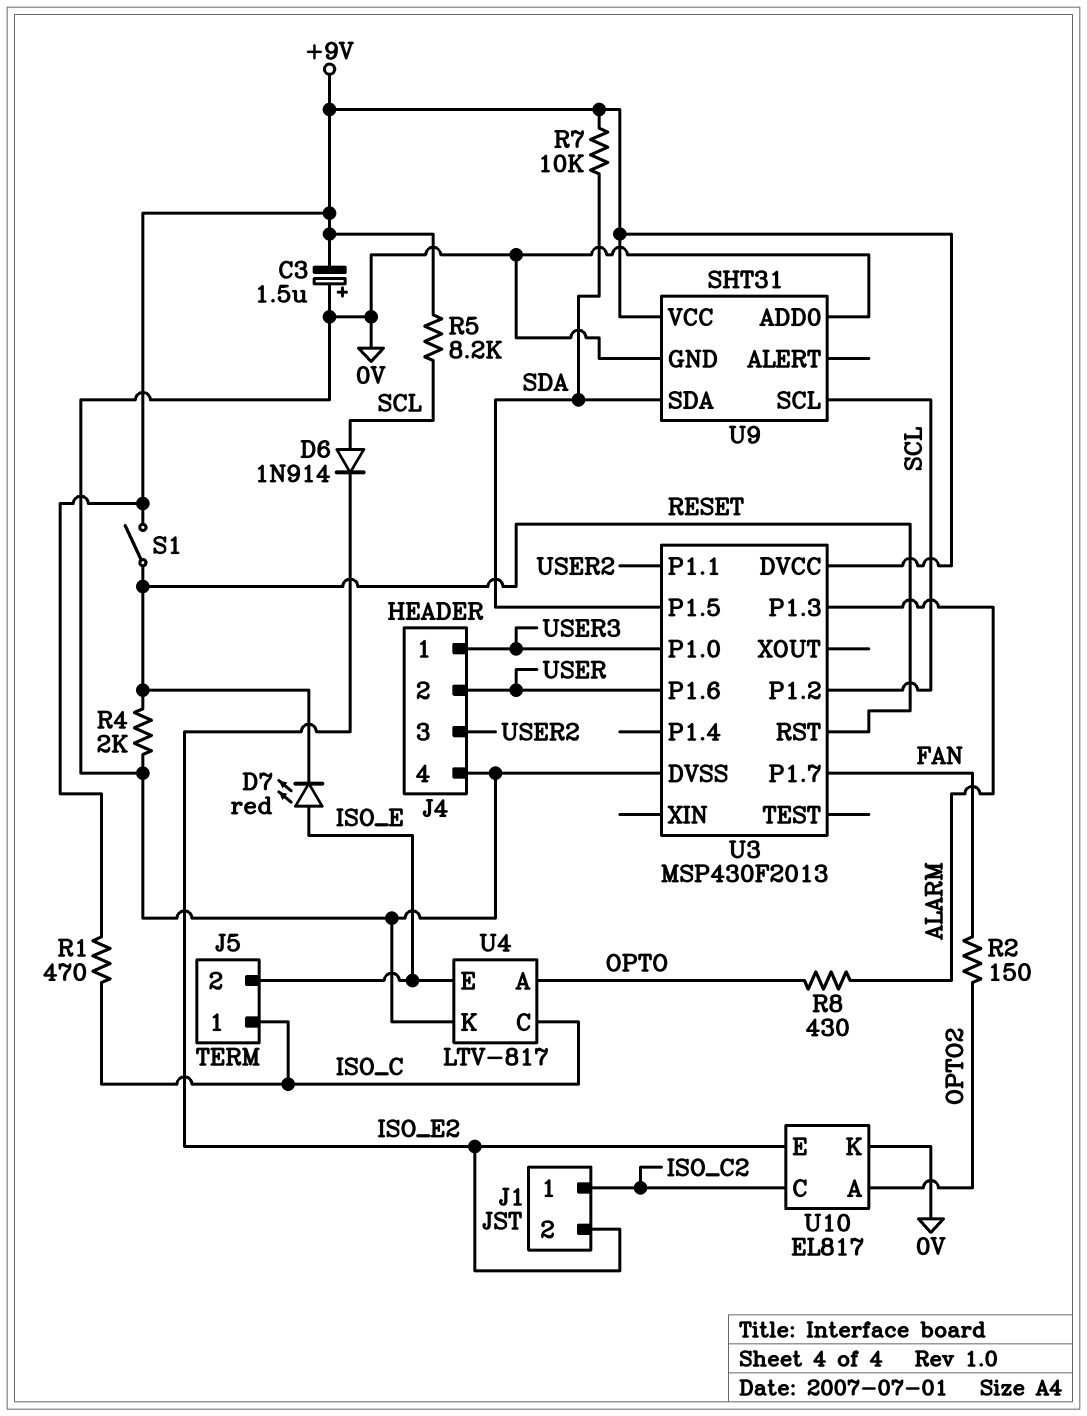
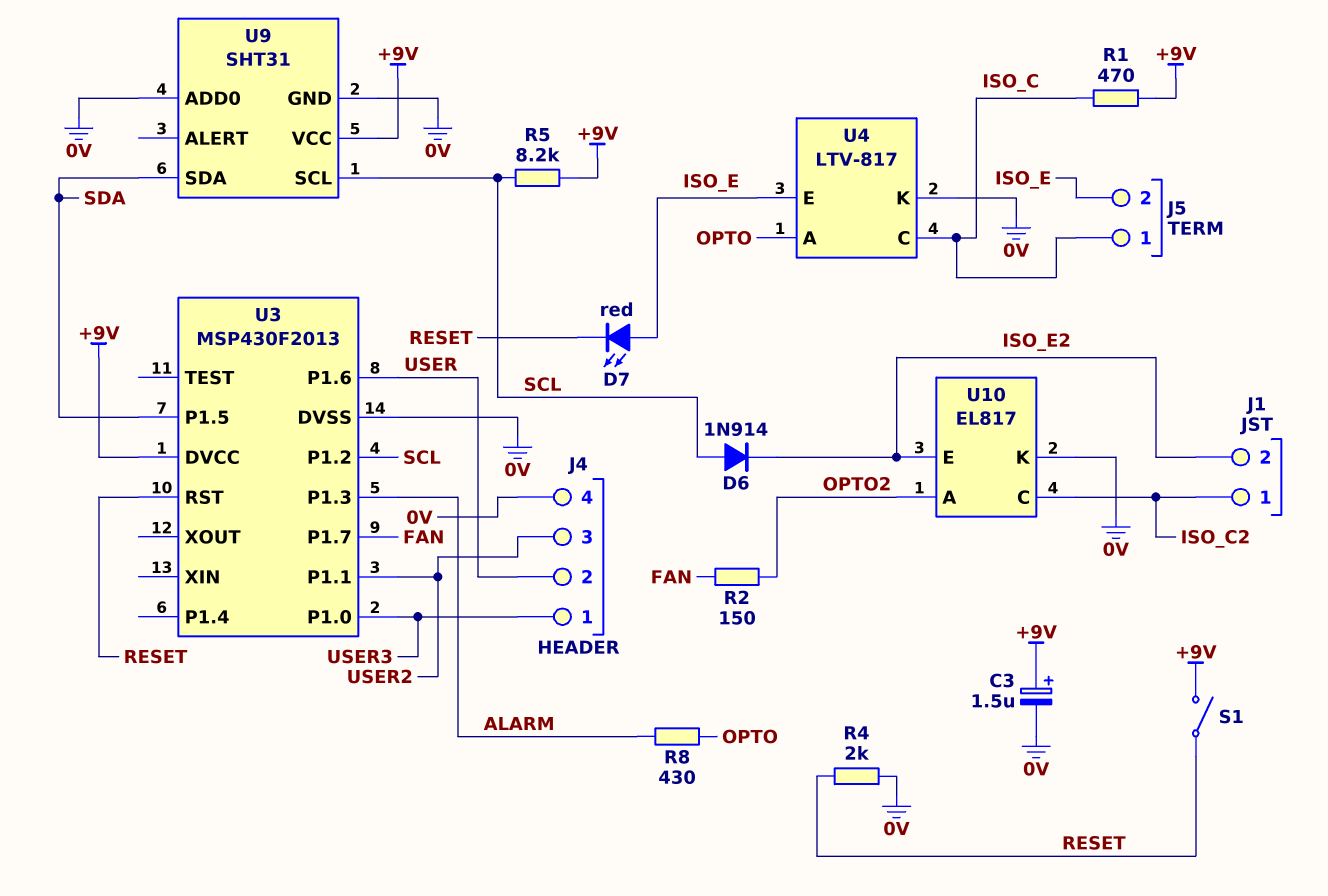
C3: 1.5uF (plus 0V, minus +9V) -> 1.5uF (plus +9V, minus 0V)
R7: 10k (+9V, SDA) -> none

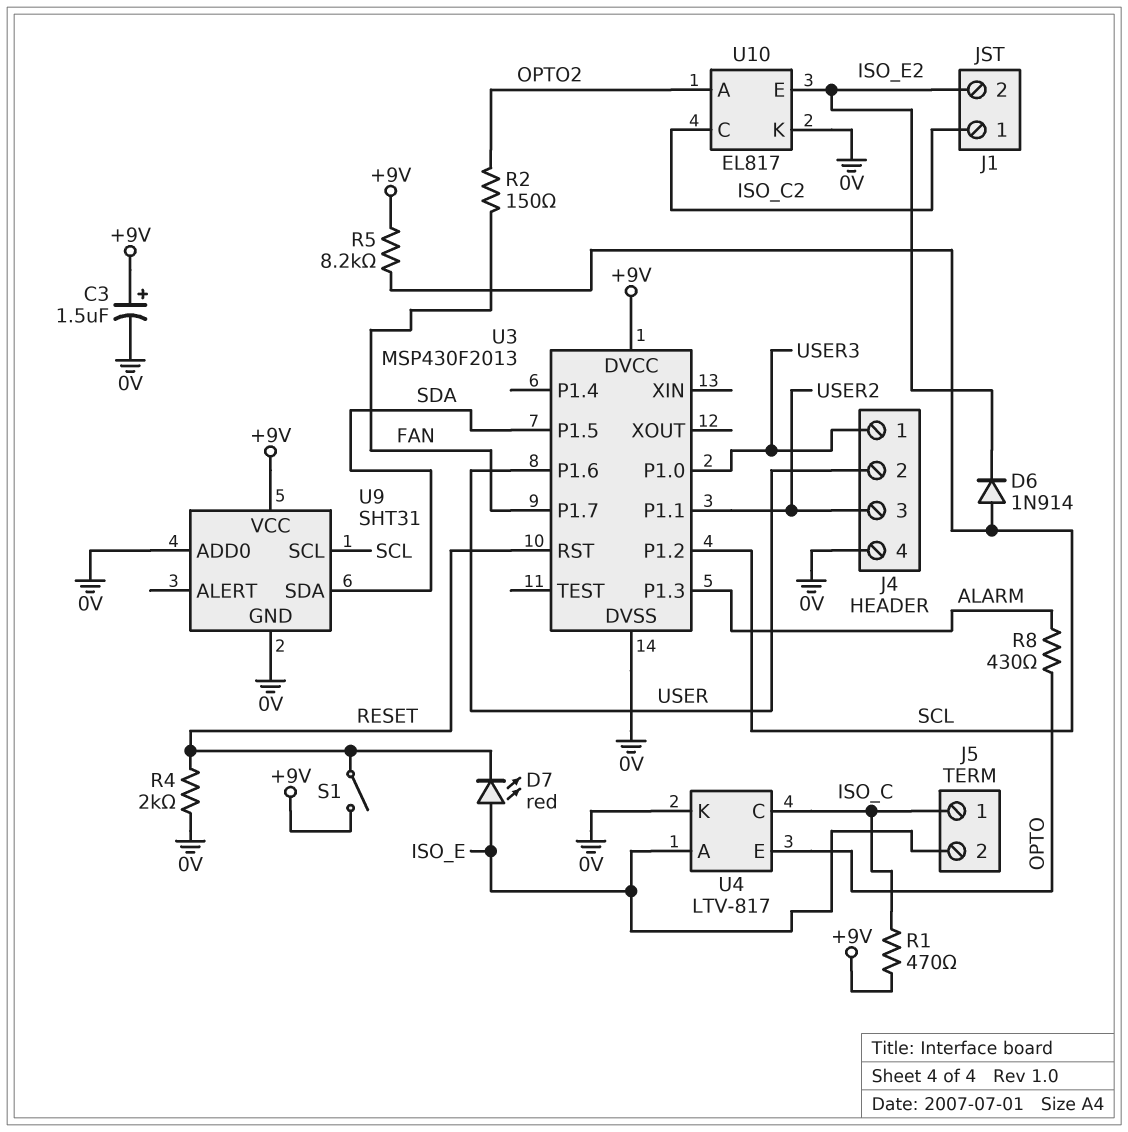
U4 pin A: OPTO -> ISO_E
U4 pin E: ISO_E -> OPTO

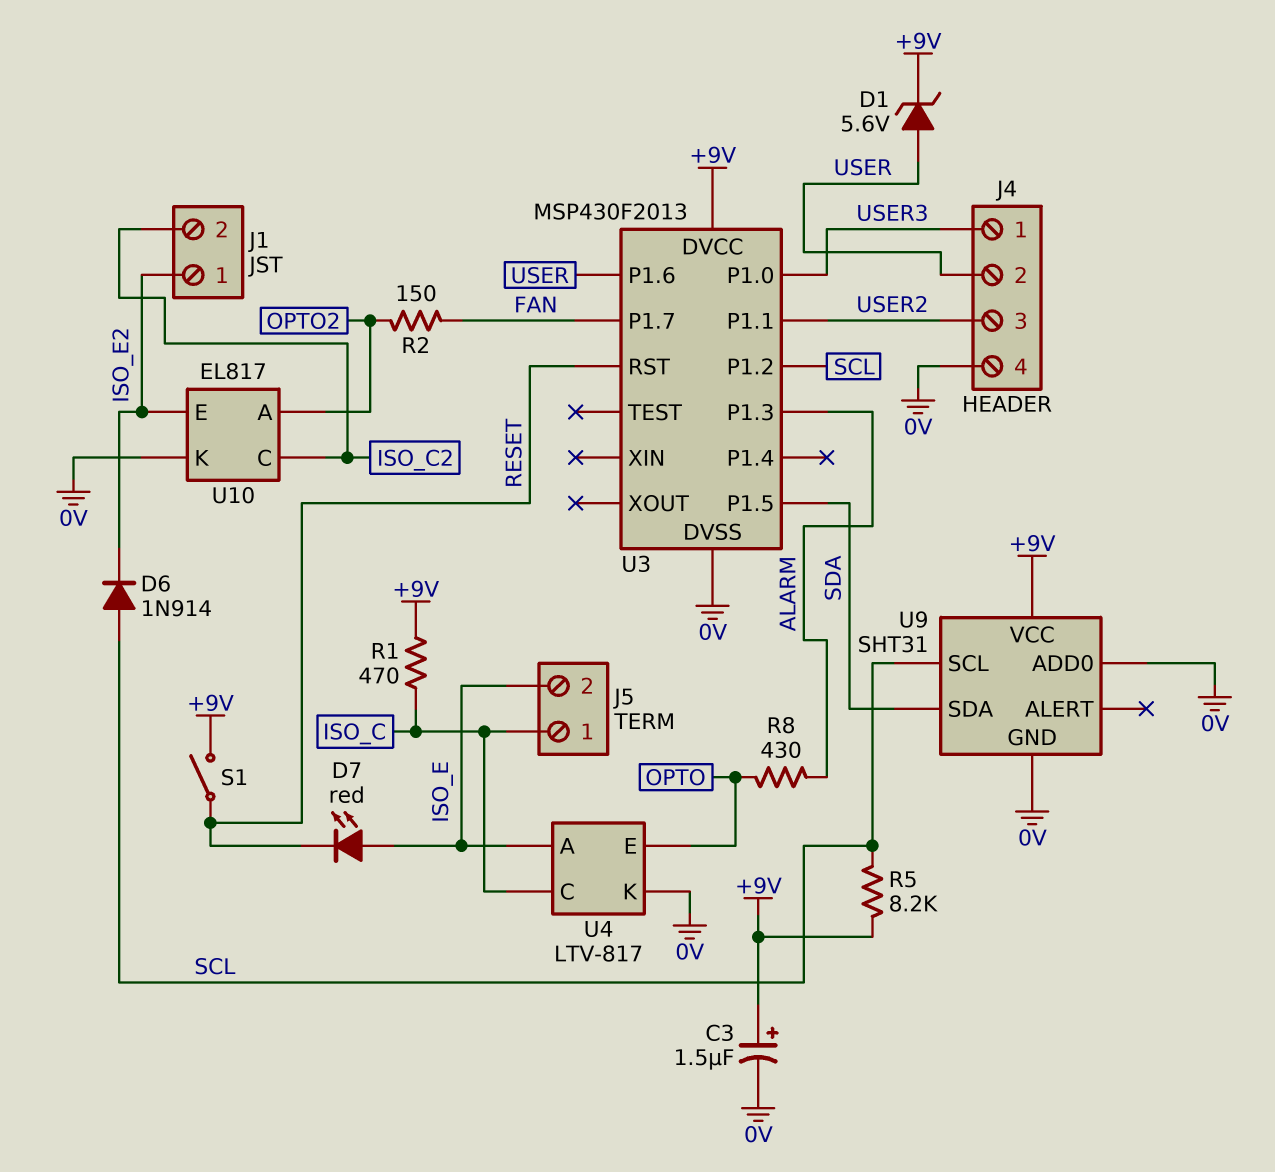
D1: none -> zener 5.6V (A USER, K +9V)
J1 pin 1: ISO_C2 -> ISO_E2
J1 pin 2: ISO_E2 -> ISO_C2
R4: 2k (0V, RESET) -> none

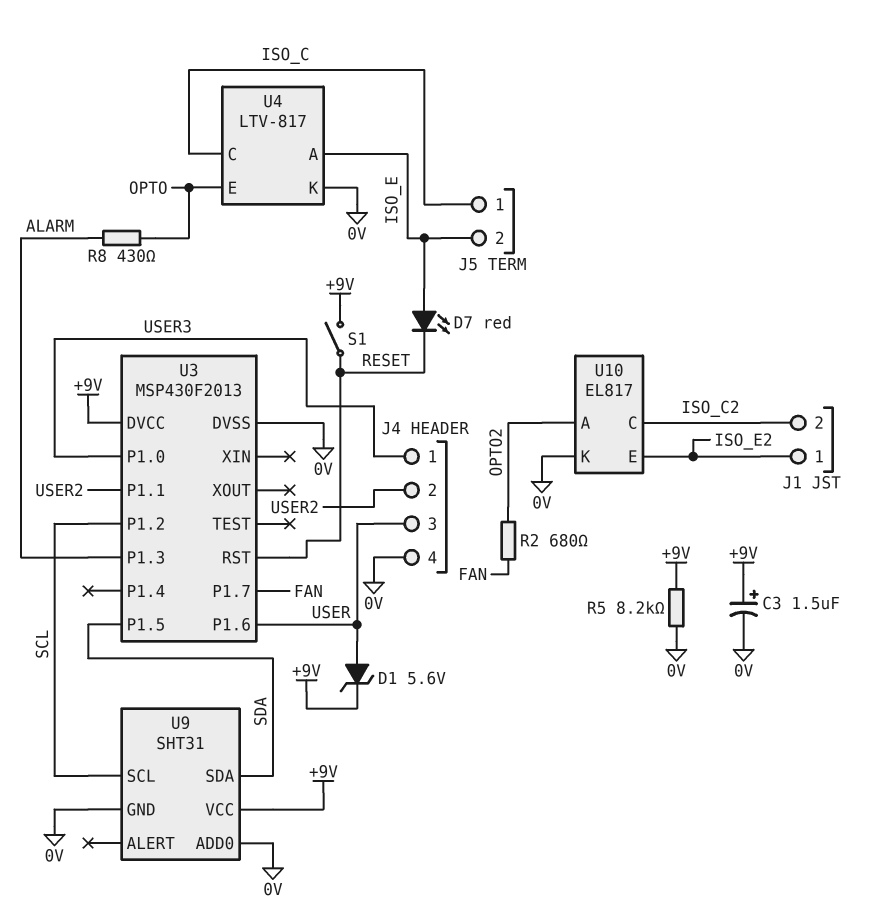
D6: diode 1N914 (A SCL, K ISO_E2) -> none
J4 pin 2: USER -> USER2
J4 pin 3: USER2 -> USER
R1: 470 (+9V, ISO_C) -> none
R2: 150 (FAN, OPTO2) -> 680 (FAN, OPTO2)
R5: 8.2k (+9V, SCL) -> 8.2k (+9V, 0V)

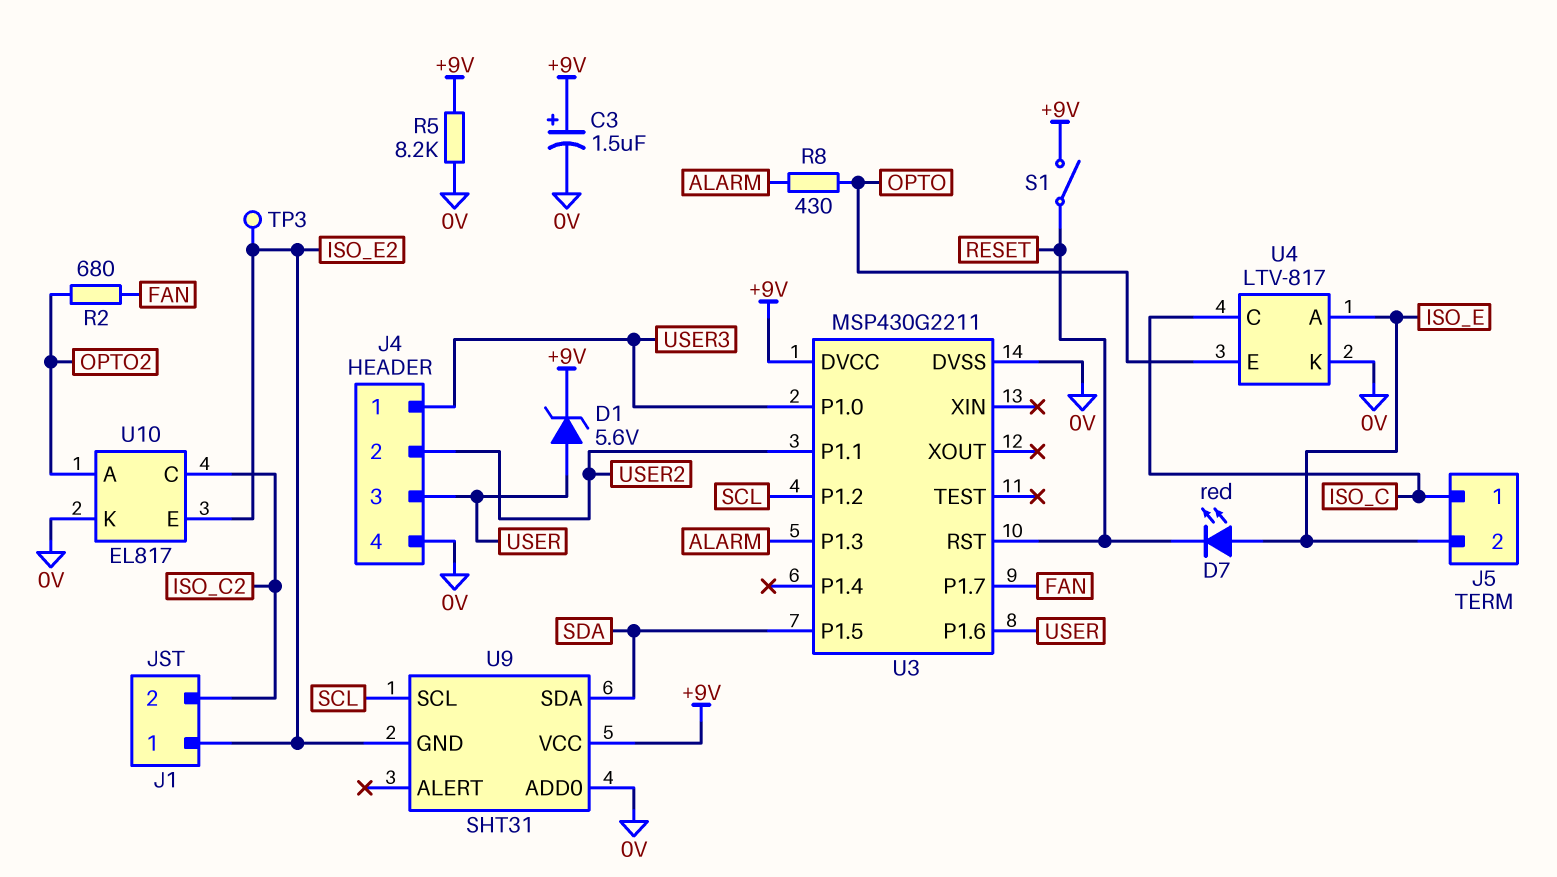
TP3: none -> test point (ISO_E2)
U3: MSP430F2013 -> MSP430G2211
U9 pin GND: 0V -> ISO_E2

